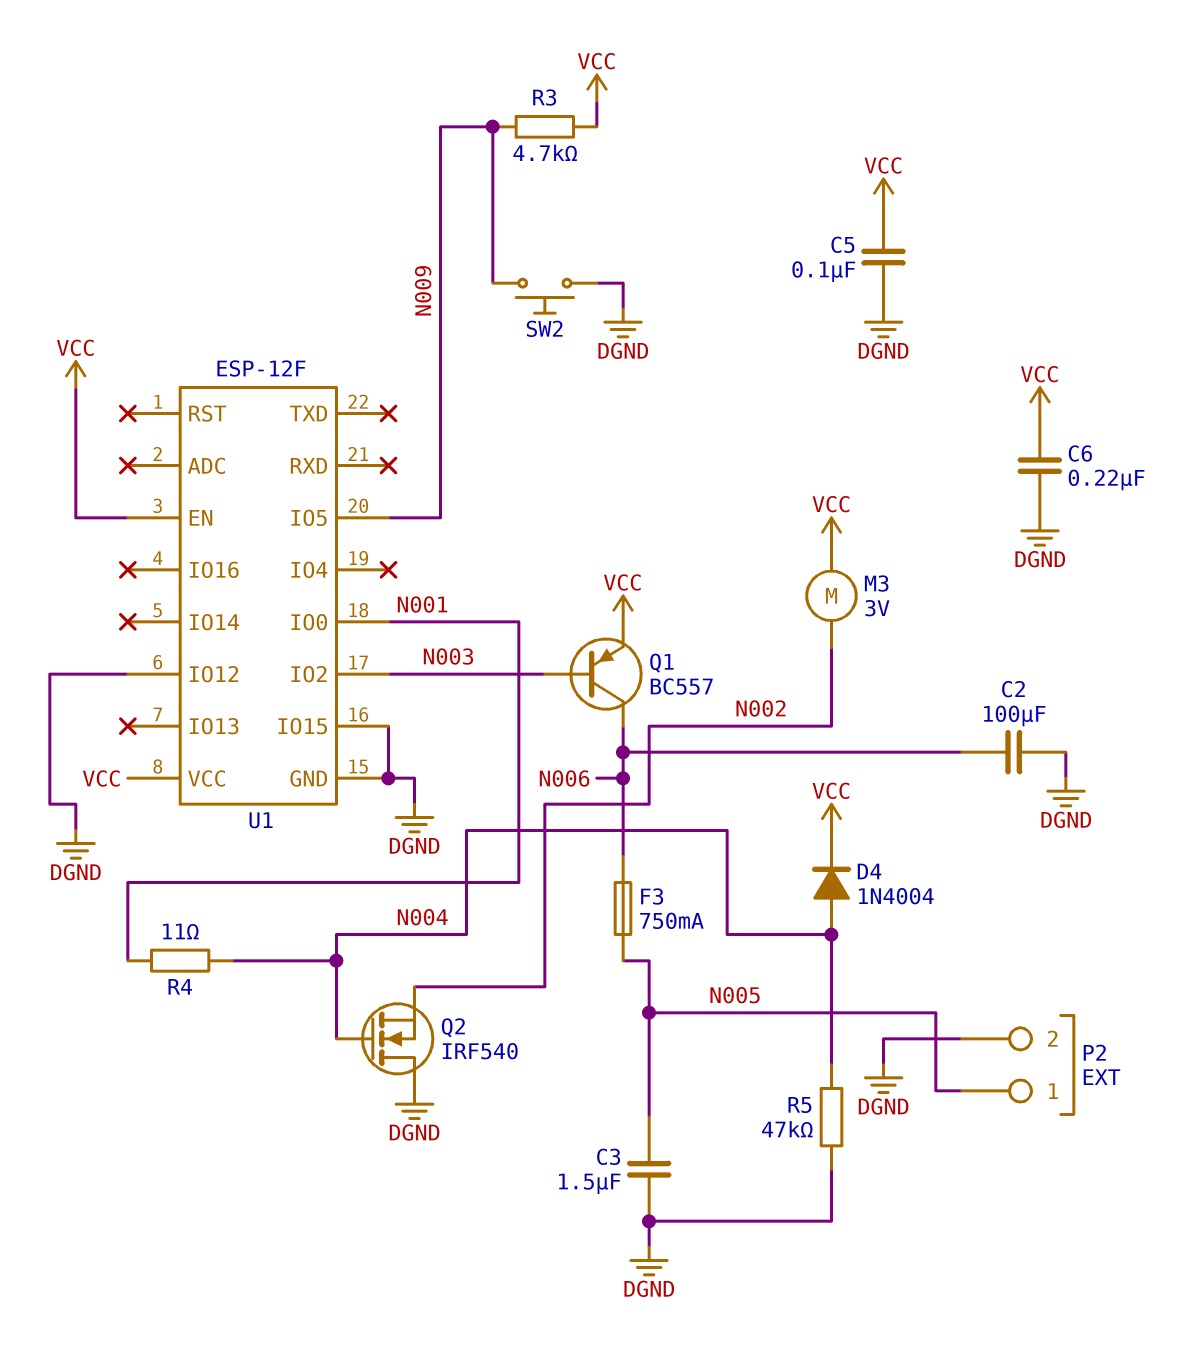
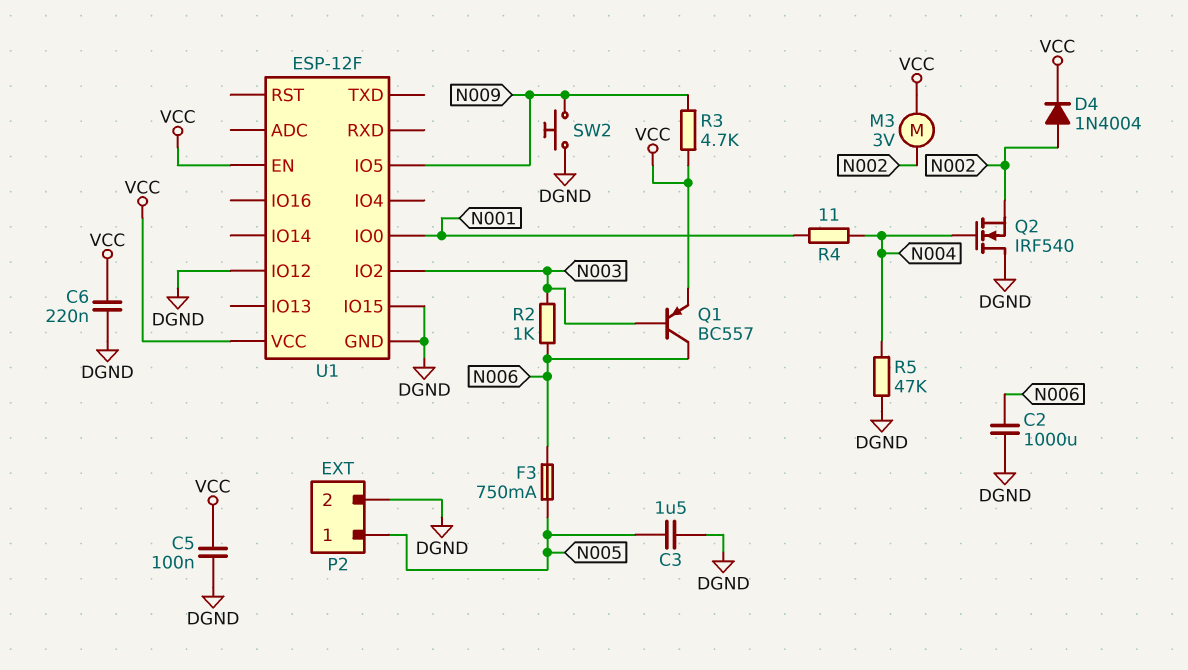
C2: 100uF (DGND, N006) -> 1000uF (DGND, N006)
D4: diode 1N4004 (A N004, K VCC) -> diode 1N4004 (A N002, K VCC)
R2: none -> 1k (N003, N006)

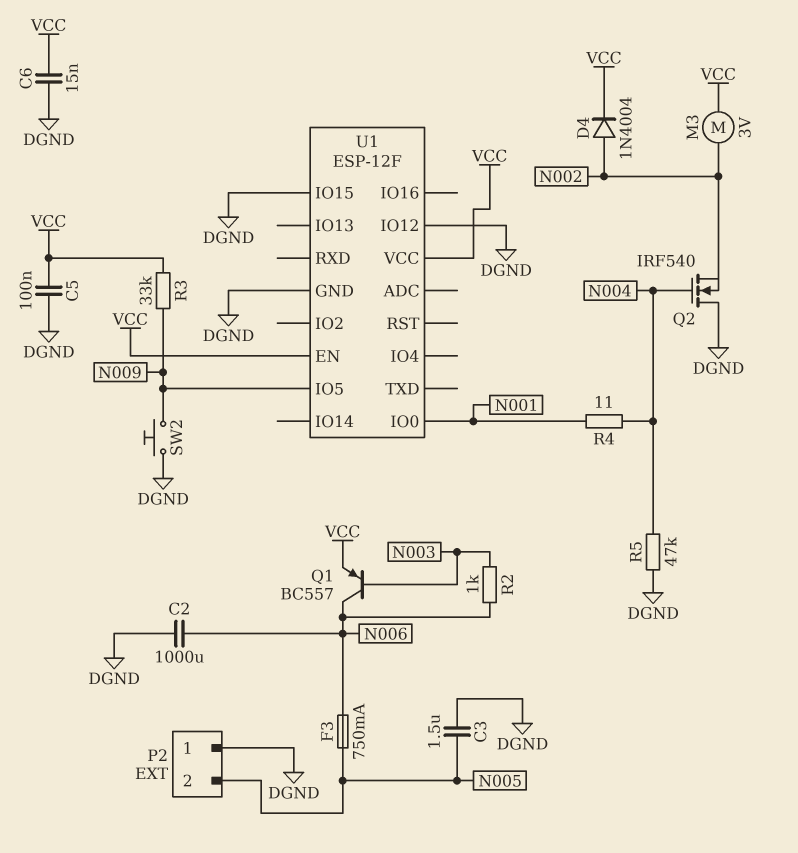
C6: 220nF (DGND, VCC) -> 15nF (DGND, VCC)
P2 pin 1: N005 -> DGND
P2 pin 2: DGND -> N005
R3: 4.7k (N009, VCC) -> 33k (N009, VCC)
U1 pin IO2: N003 -> none

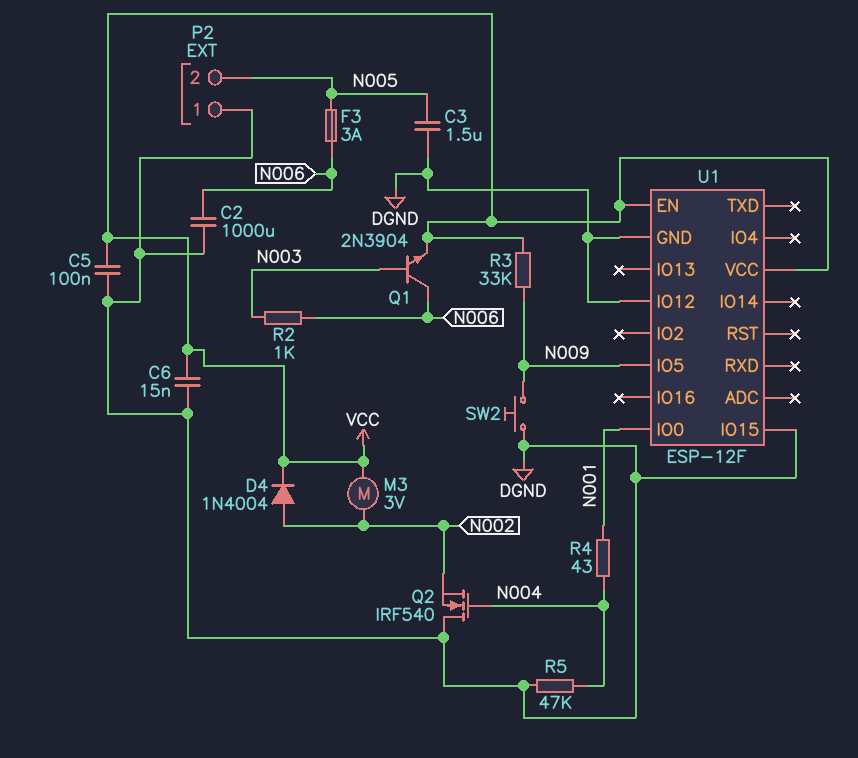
F3: 750mA (N005, N006) -> 3A (N005, N006)
Q1: PNP BC557 (B N003, C N006, E VCC) -> NPN 2N3904 (B N003, C N006, E VCC)
R4: 11 (N001, N004) -> 43 (N001, N004)

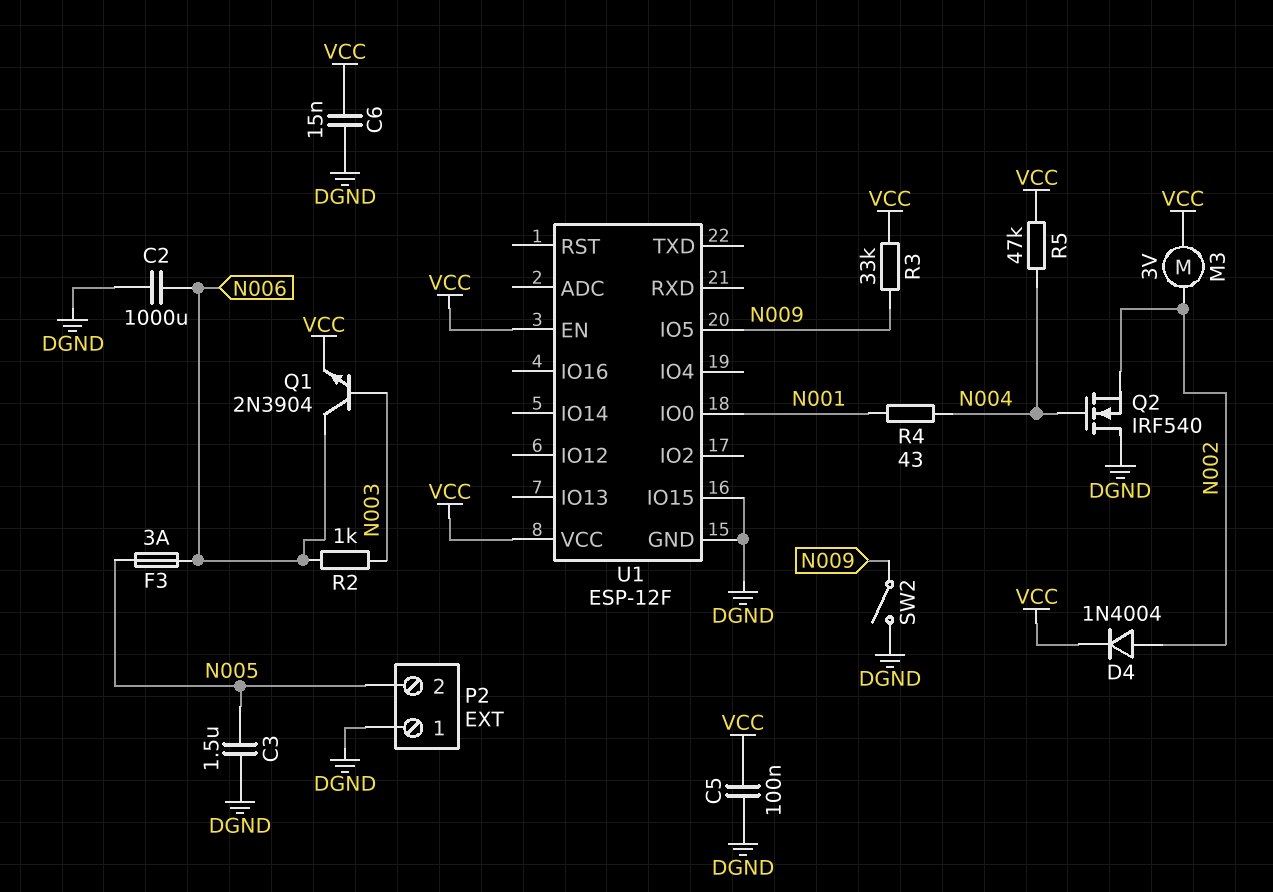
R5: 47k (DGND, N004) -> 47k (N004, VCC)
SW2: button (DGND, N009) -> switch (DGND, N009)
U1 pin IO12: DGND -> none

